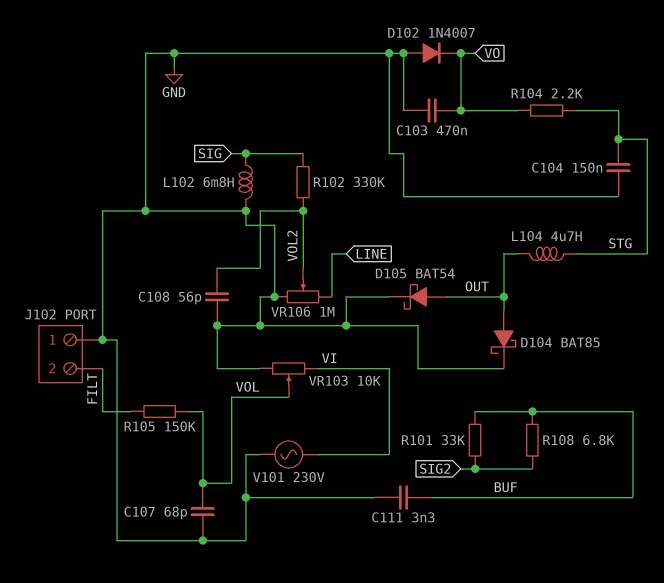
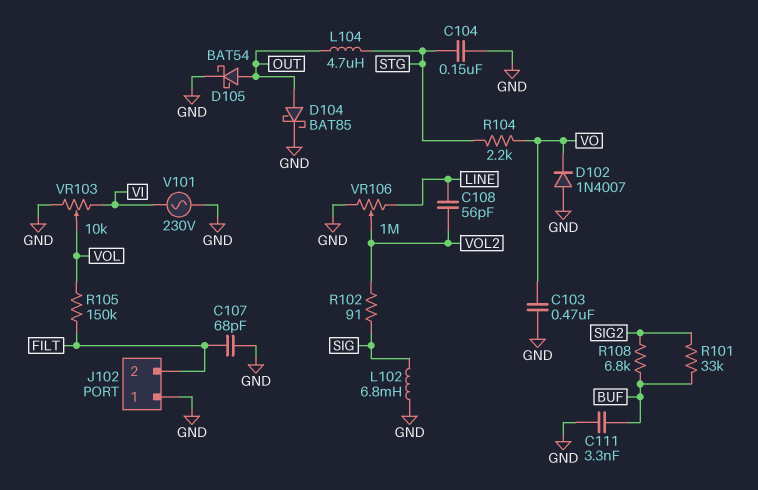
C107: 68pF (GND, VOL) -> 68pF (FILT, GND)
C108: 56pF (GND, VOL2) -> 56pF (LINE, VOL2)
R102: 330k (SIG, VOL2) -> 91 (SIG, VOL2)

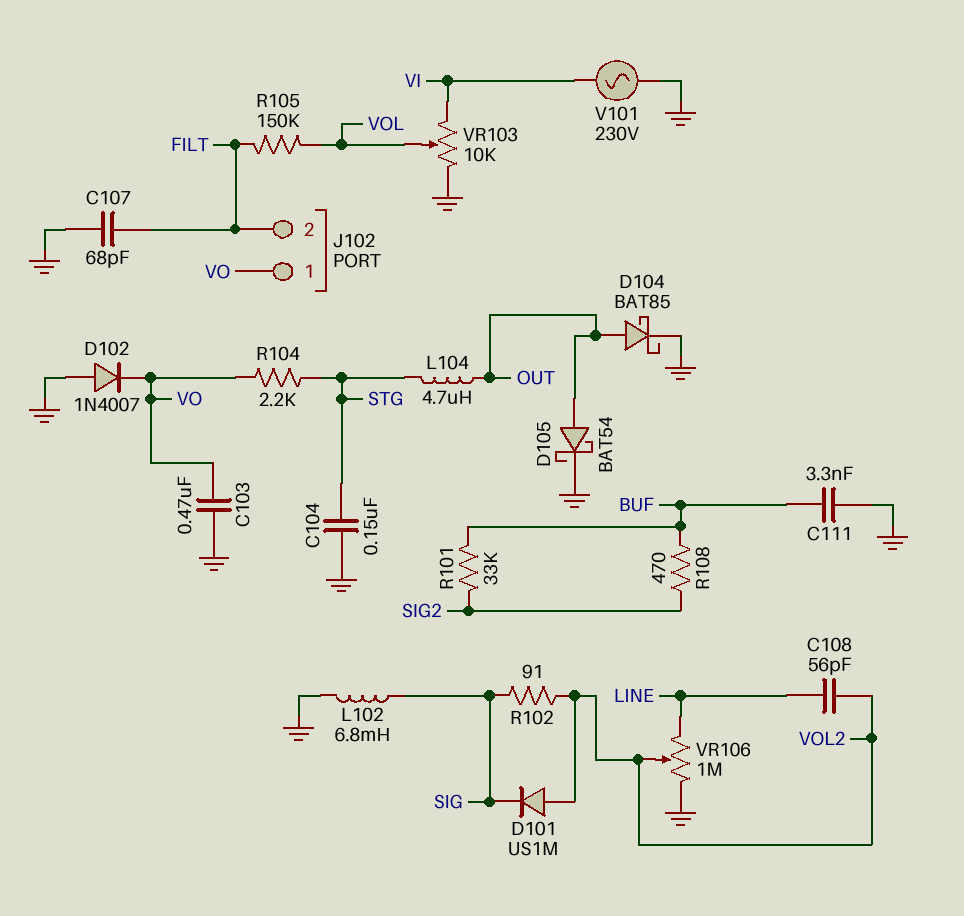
D101: none -> diode US1M (A VOL2, K SIG)
J102 pin 1: GND -> VO
R108: 6.8k (BUF, SIG2) -> 470 (BUF, SIG2)

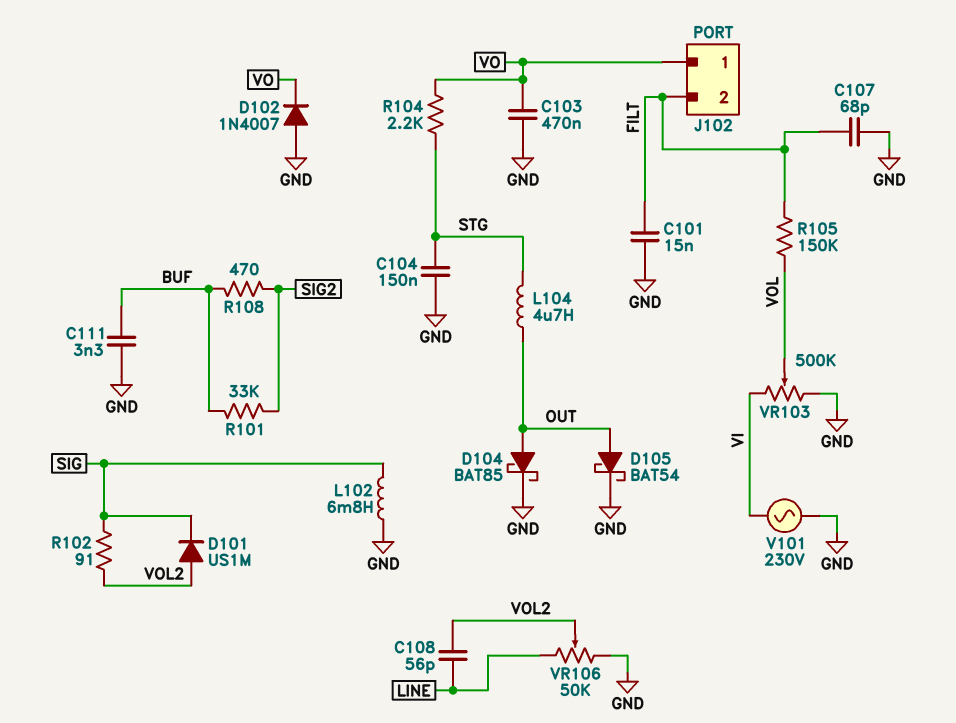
C101: none -> 15nF (FILT, GND)
VR103: 10k (GND, VI, wiper VOL) -> 500k (GND, VI, wiper VOL)
VR106: 1M (GND, LINE, wiper VOL2) -> 50k (GND, LINE, wiper VOL2)

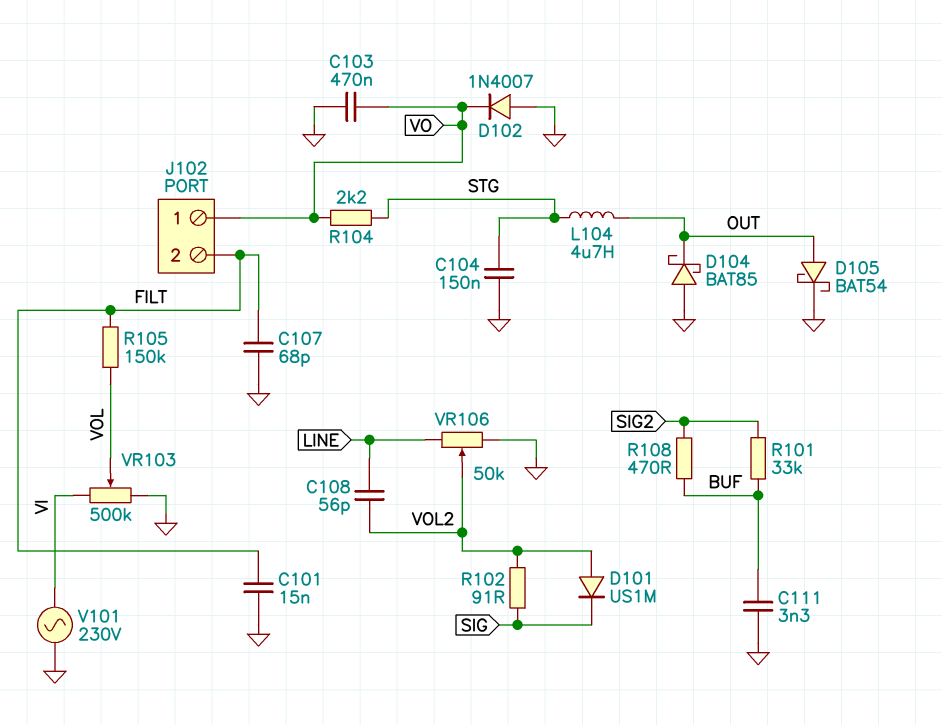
D104: schottky BAT85 (A OUT, K GND) -> schottky BAT85 (A GND, K OUT)
L102: 6.8mH (GND, SIG) -> none

